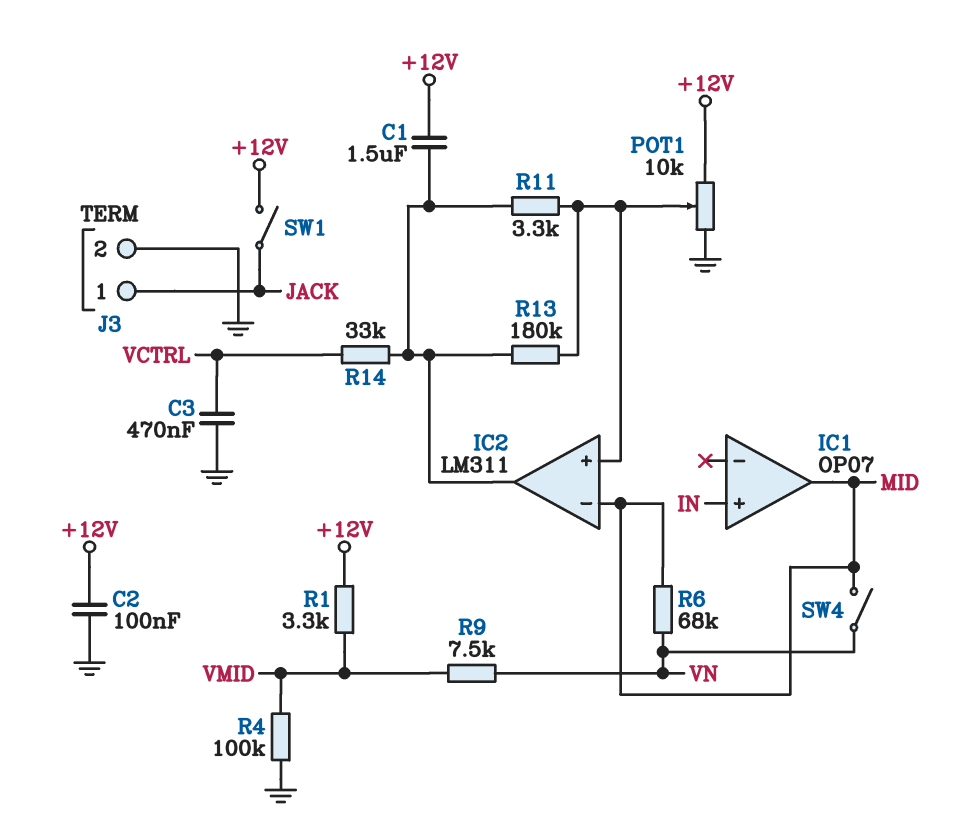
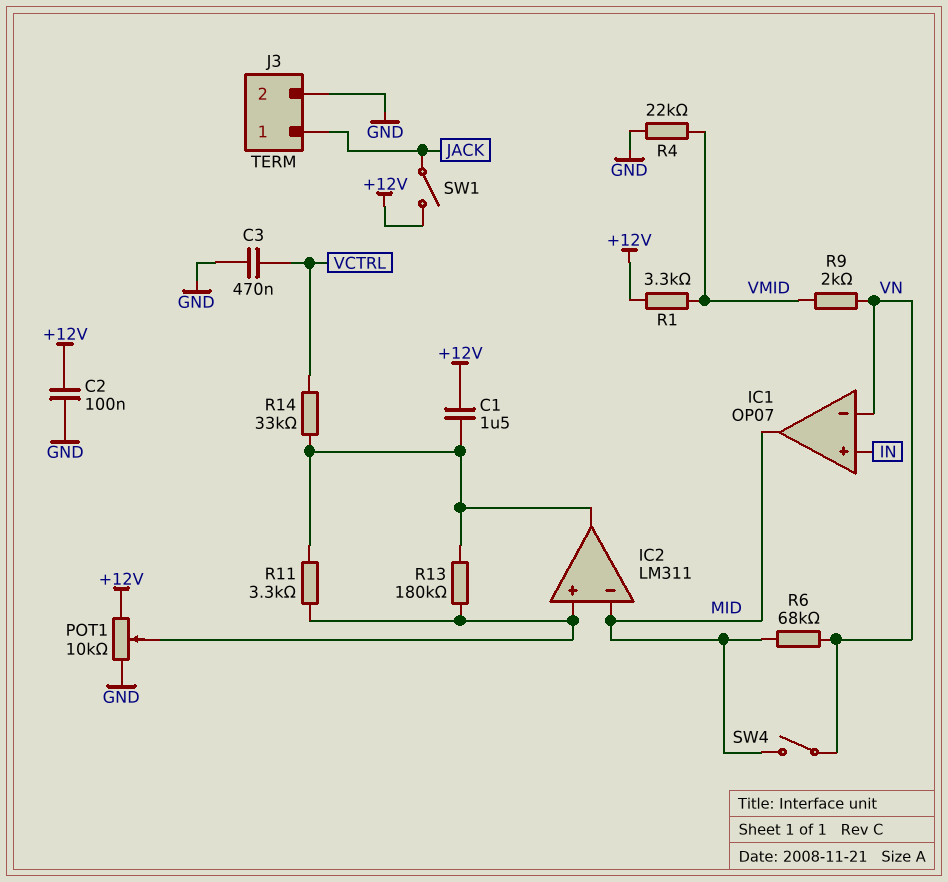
IC1 pin in-: none -> VN
R4: 100k (GND, VMID) -> 22k (GND, VMID)
R9: 7.5k (VMID, VN) -> 2k (VMID, VN)

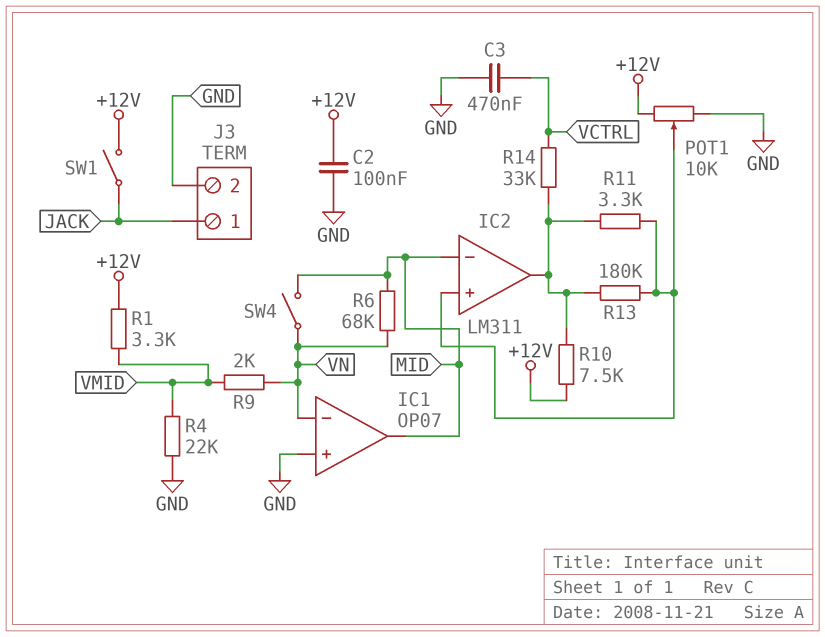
C1: 1.5uF (+12V, IC2/out) -> none
IC1 pin in+: IN -> GND
R10: none -> 7.5k (+12V, IC2/out)

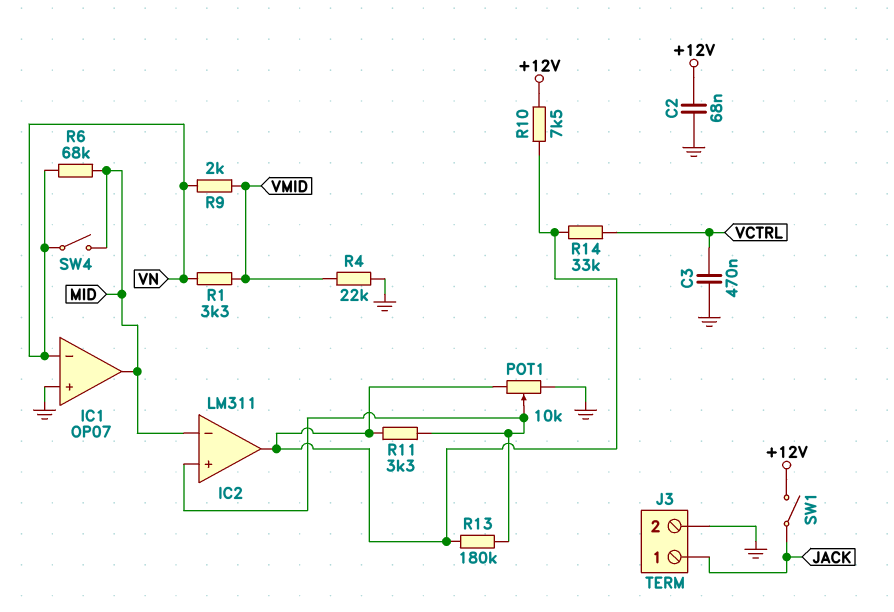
C2: 100nF (+12V, GND) -> 68nF (+12V, GND)
POT1: 10k (+12V, GND, wiper IC2/in+) -> 10k (GND, IC2/out, wiper IC2/in+)
R1: 3.3k (+12V, VMID) -> 3.3k (VMID, VN)

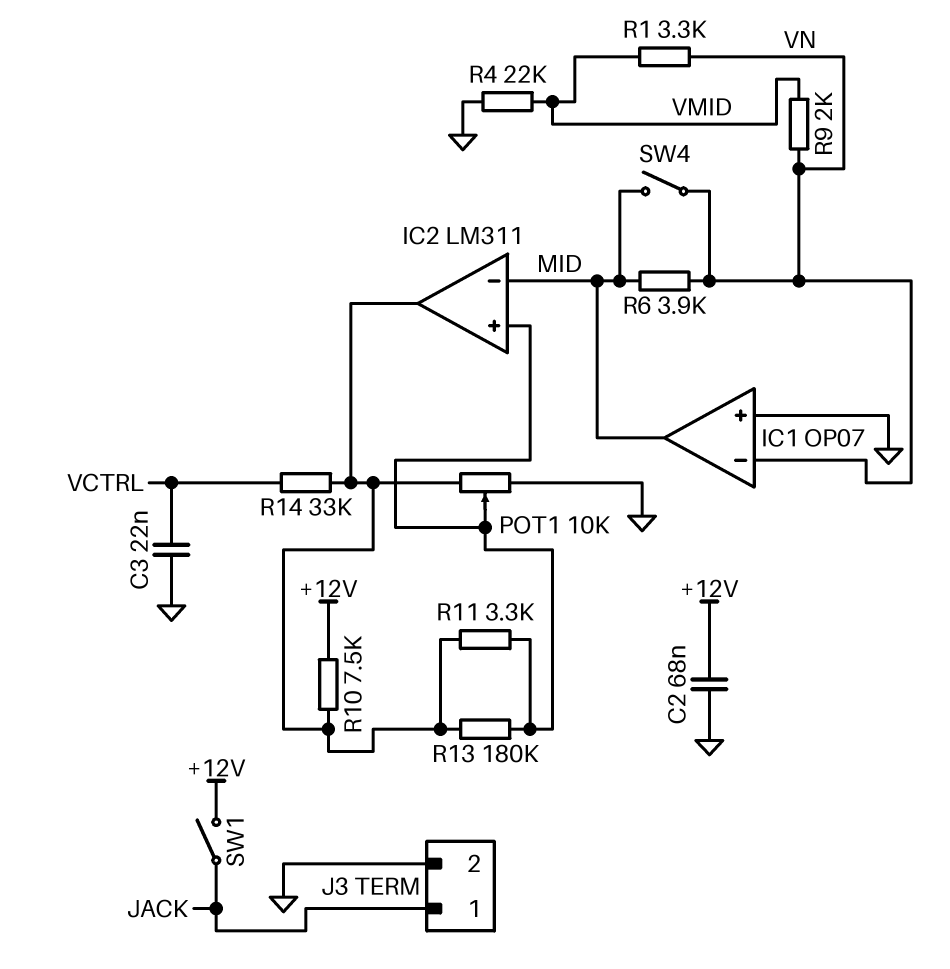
C3: 470nF (GND, VCTRL) -> 22nF (GND, VCTRL)
R6: 68k (MID, VN) -> 3.9k (MID, VN)

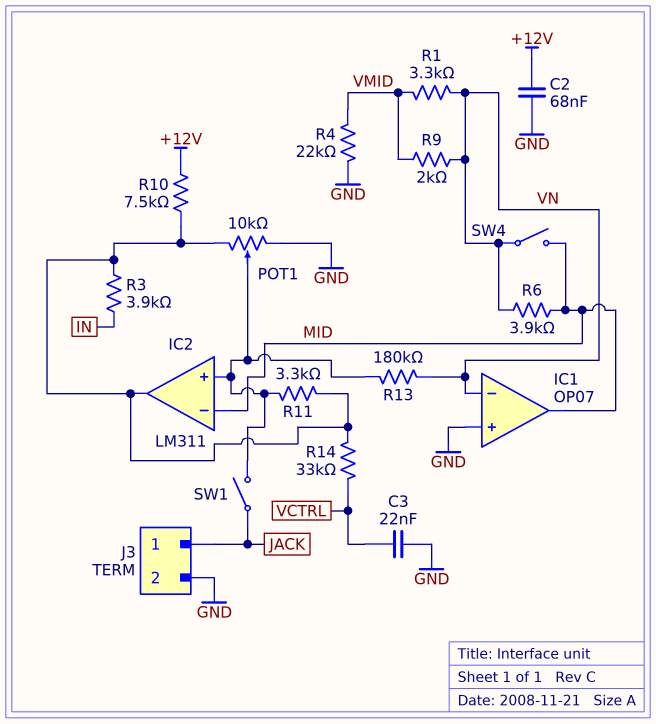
R3: none -> 3.9k (IC2/out, IN)
R13: 180k (IC2/in+, IC2/out) -> 180k (IC2/in+, VN)
SW1: switch (+12V, JACK) -> switch (IC2/in+, JACK)

